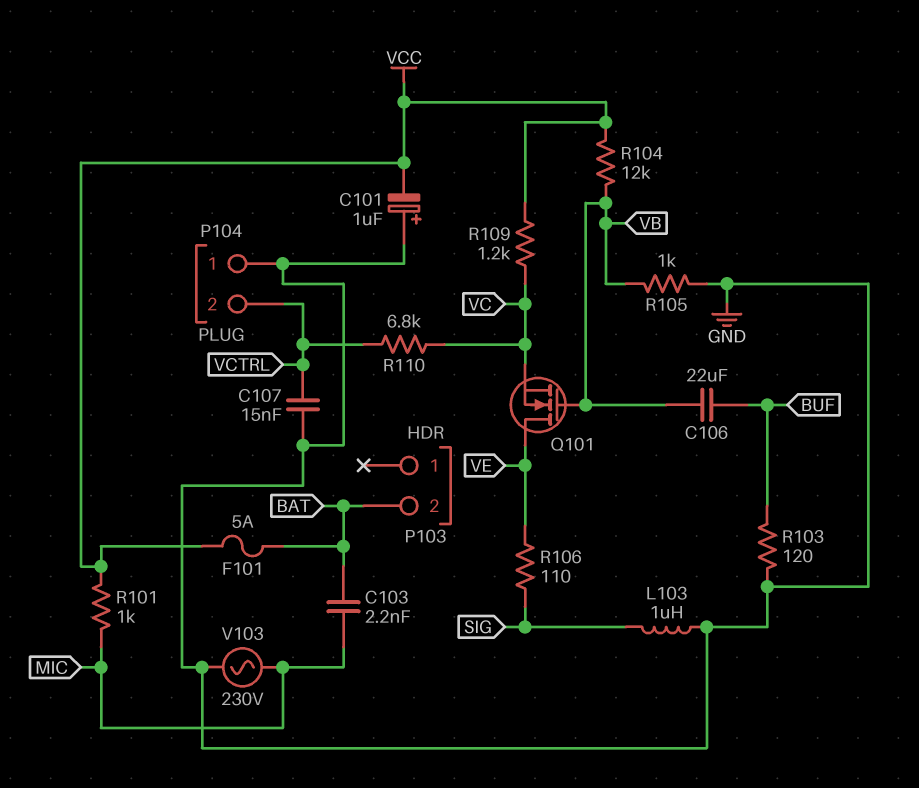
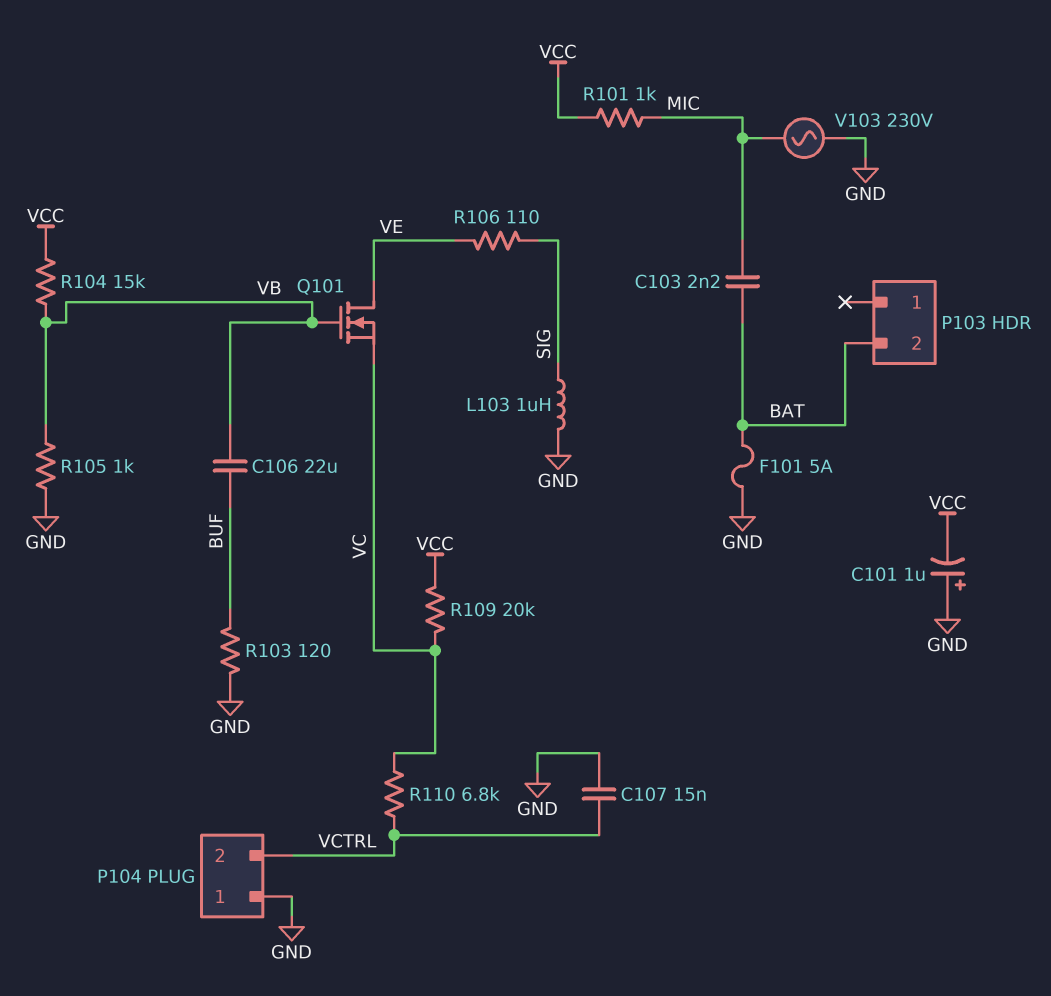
F101: 5A (BAT, VCC) -> 5A (BAT, GND)
R104: 12k (VB, VCC) -> 15k (VB, VCC)
R109: 1.2k (VC, VCC) -> 20k (VC, VCC)

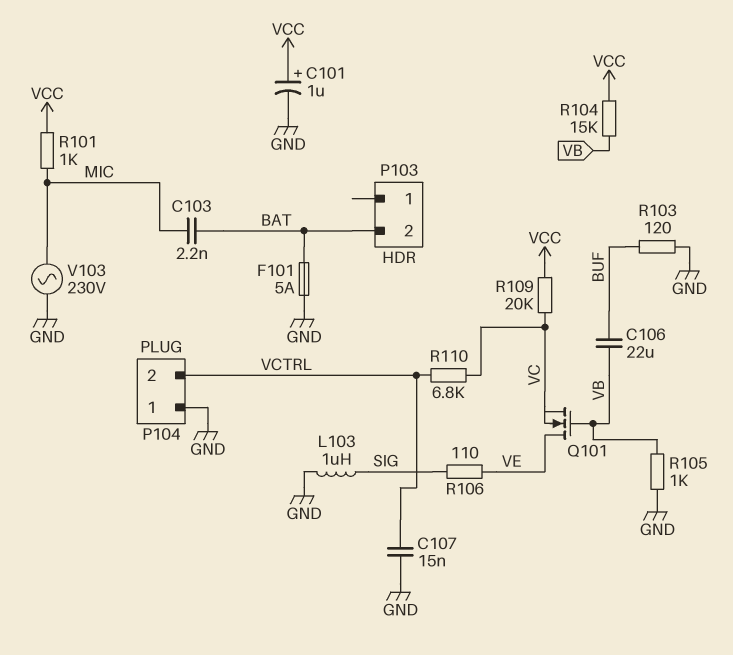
C101: 1uF (plus GND, minus VCC) -> 1uF (plus VCC, minus GND)

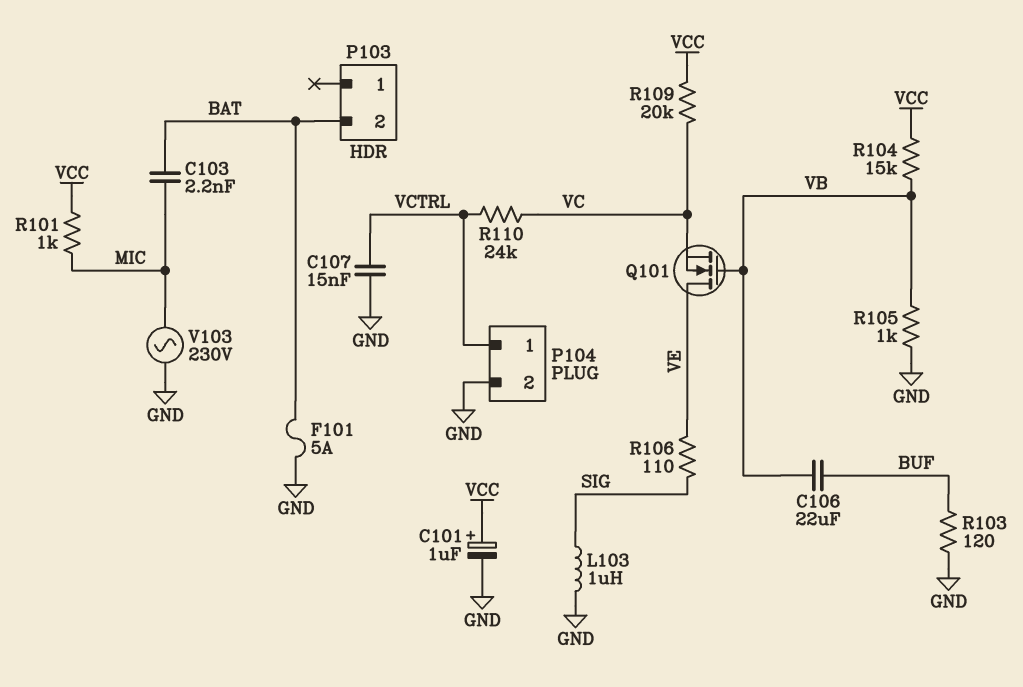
P104 pin 1: GND -> VCTRL
P104 pin 2: VCTRL -> GND
R110: 6.8k (VC, VCTRL) -> 24k (VC, VCTRL)

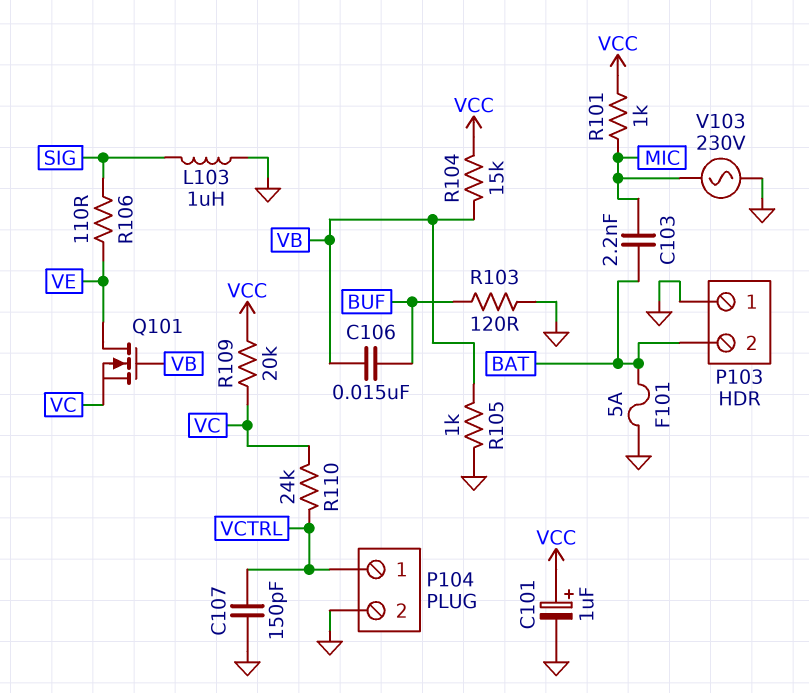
C106: 22uF (BUF, VB) -> 15nF (BUF, VB)
C107: 15nF (GND, VCTRL) -> 150pF (GND, VCTRL)
P103 pin 1: none -> GND

